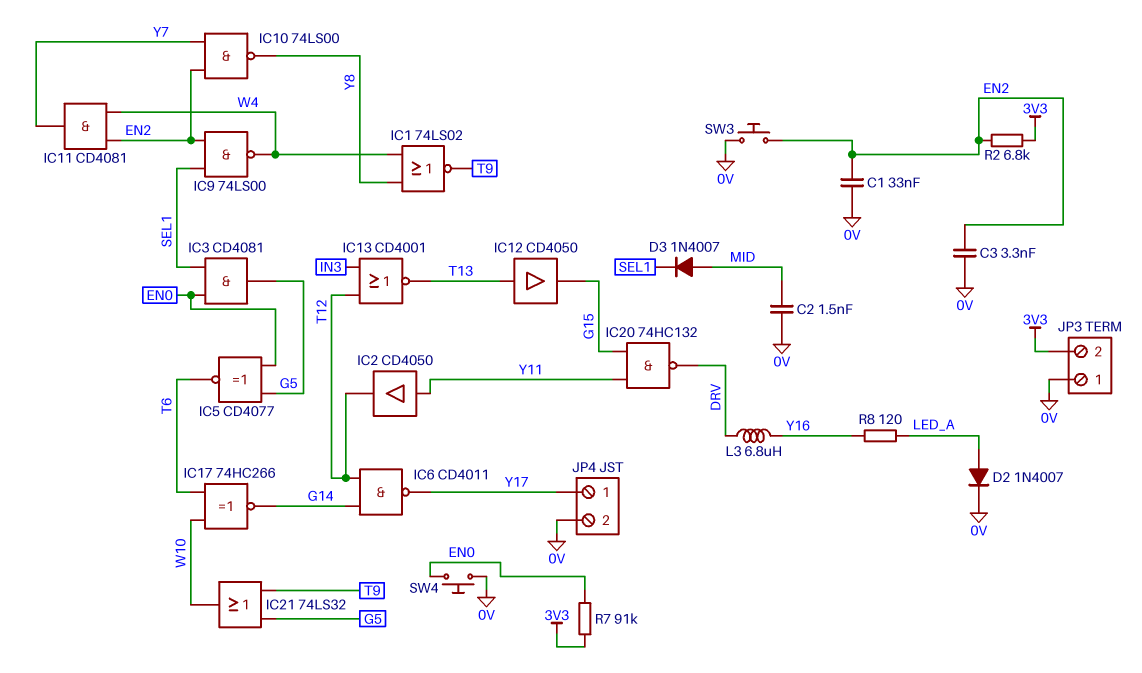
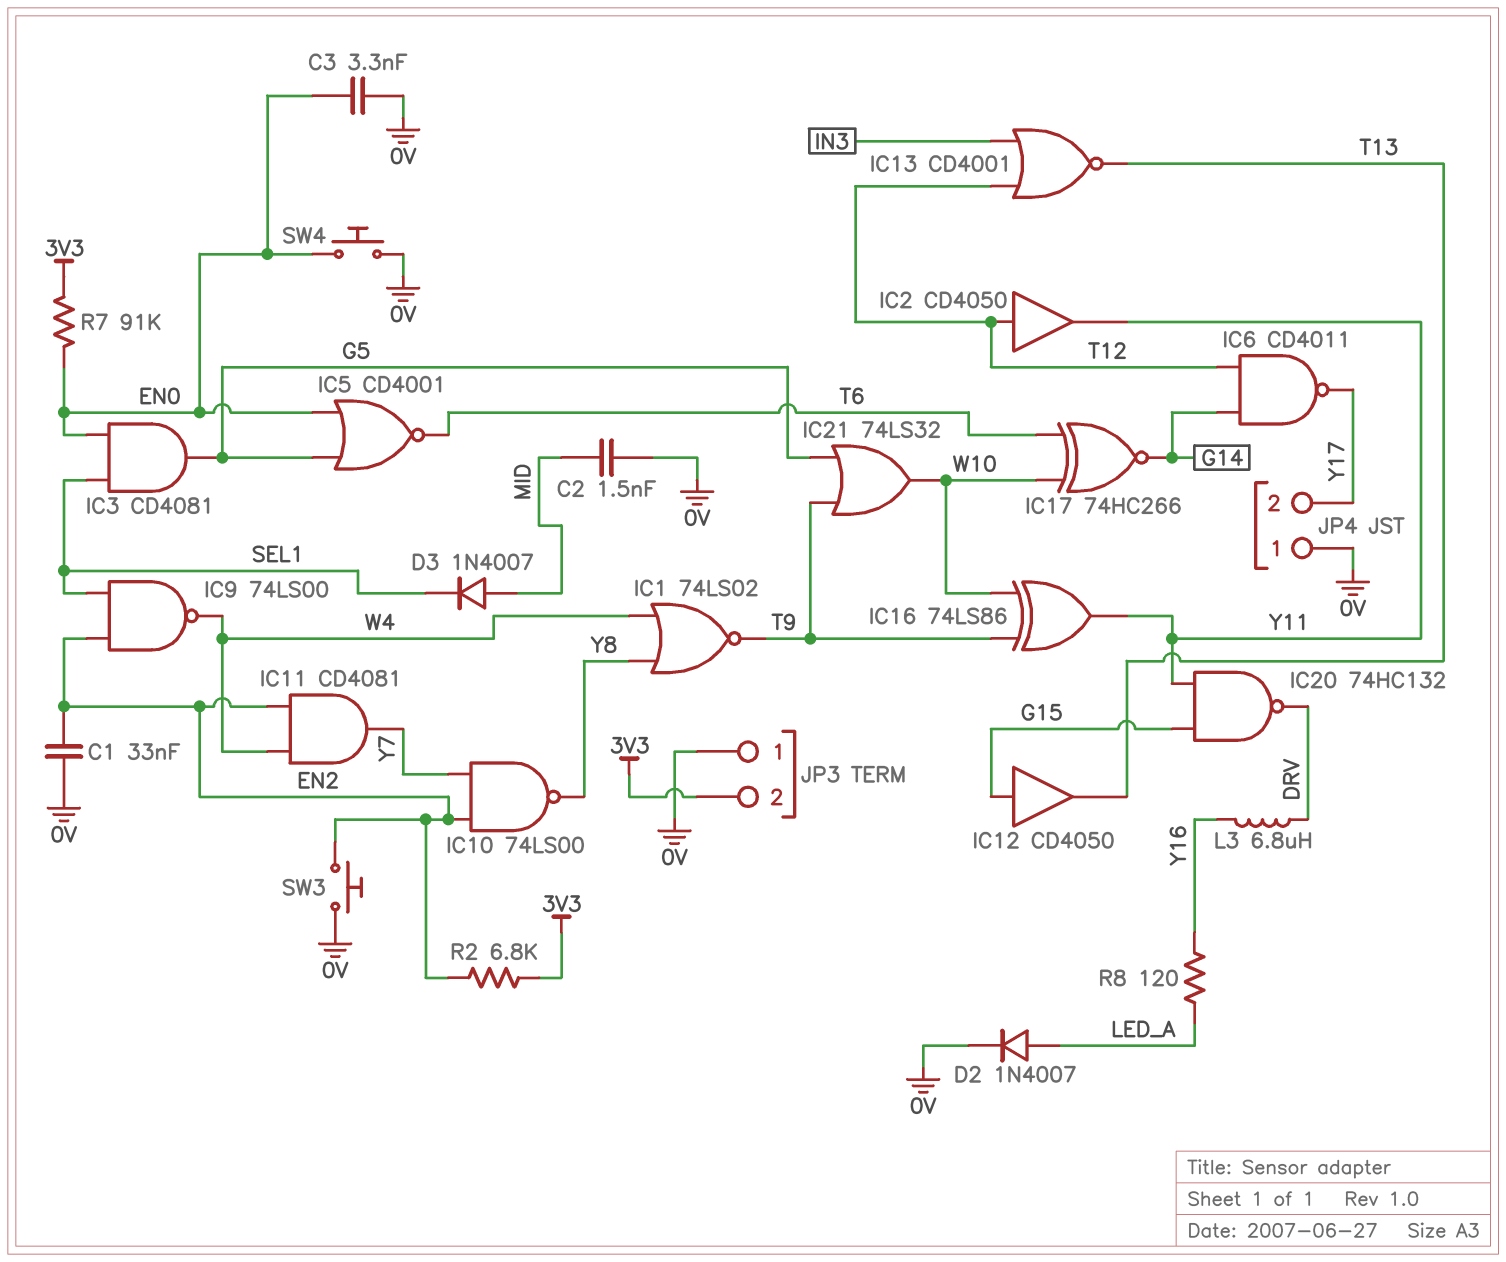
C3: 3.3nF (0V, EN2) -> 3.3nF (0V, EN0)
IC2: buffer CD4050 (in Y11, out T12) -> buffer CD4050 (in T12, out Y11)
IC5: XNOR CD4077 (in EN0, in G5, out T6) -> NOR CD4001 (in EN0, in G5, out T6)
IC12: buffer CD4050 (in T13, out G15) -> buffer CD4050 (in G15, out T13)
IC16: none -> XOR 74LS86 (in T9, in W10, out Y11)
JP4 pin 1: Y17 -> 0V
JP4 pin 2: 0V -> Y17

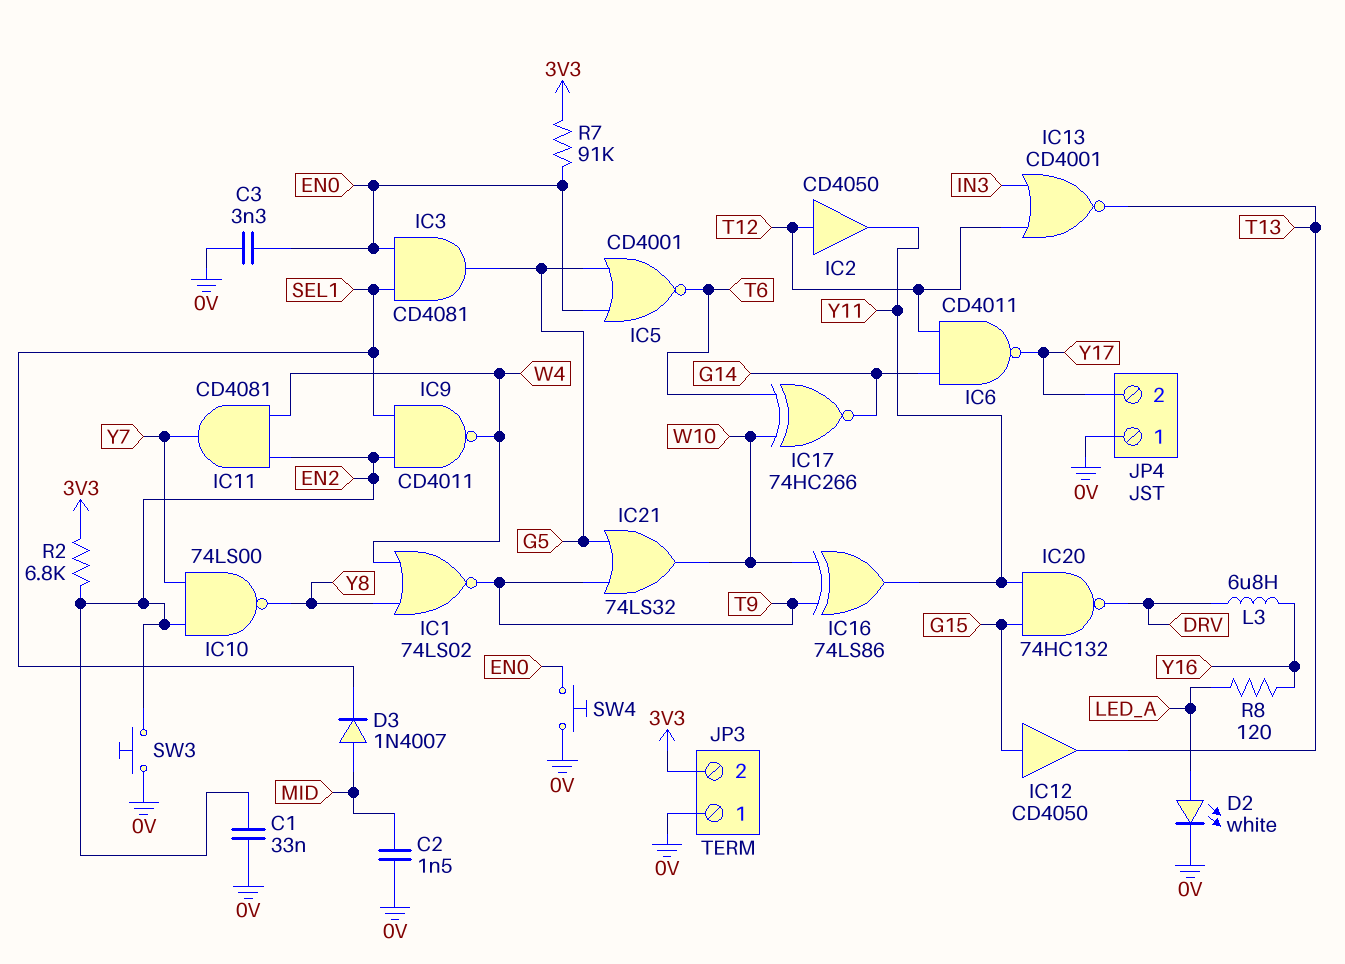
D2: diode 1N4007 (A LED_A, K 0V) -> LED white (A LED_A, K 0V)
IC9: NAND 74LS00 (in EN2, in SEL1, out W4) -> NAND CD4011 (in EN2, in SEL1, out W4)

